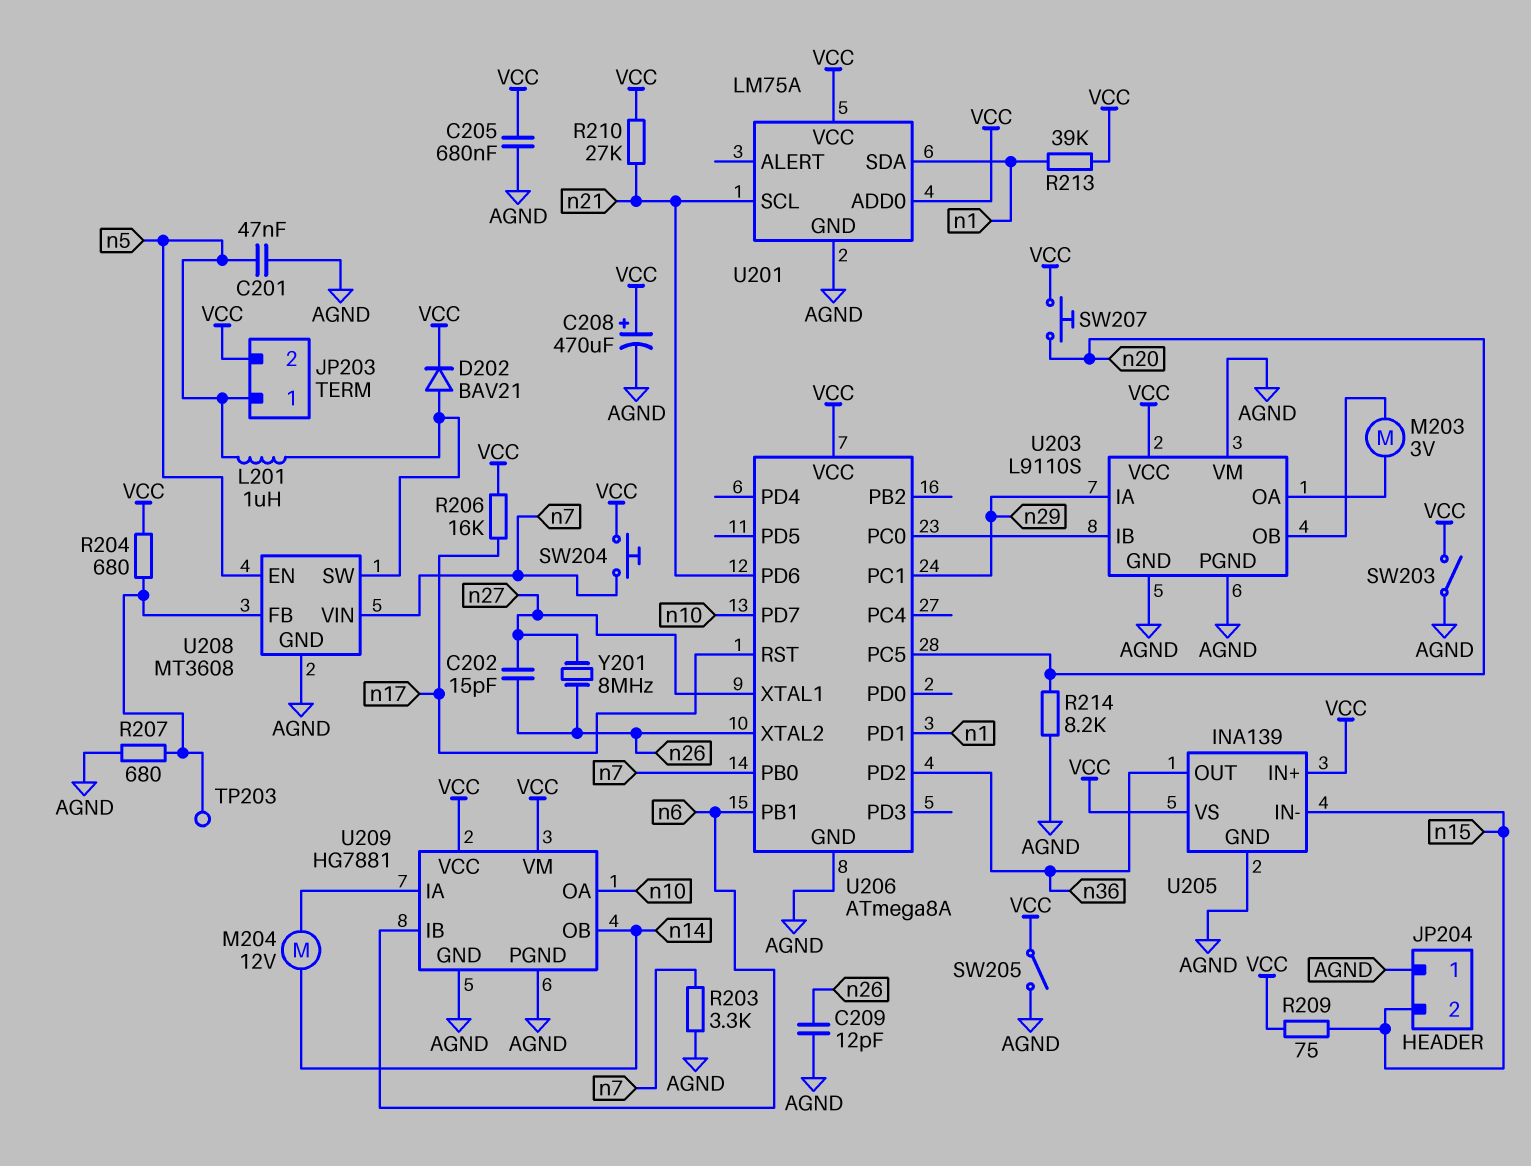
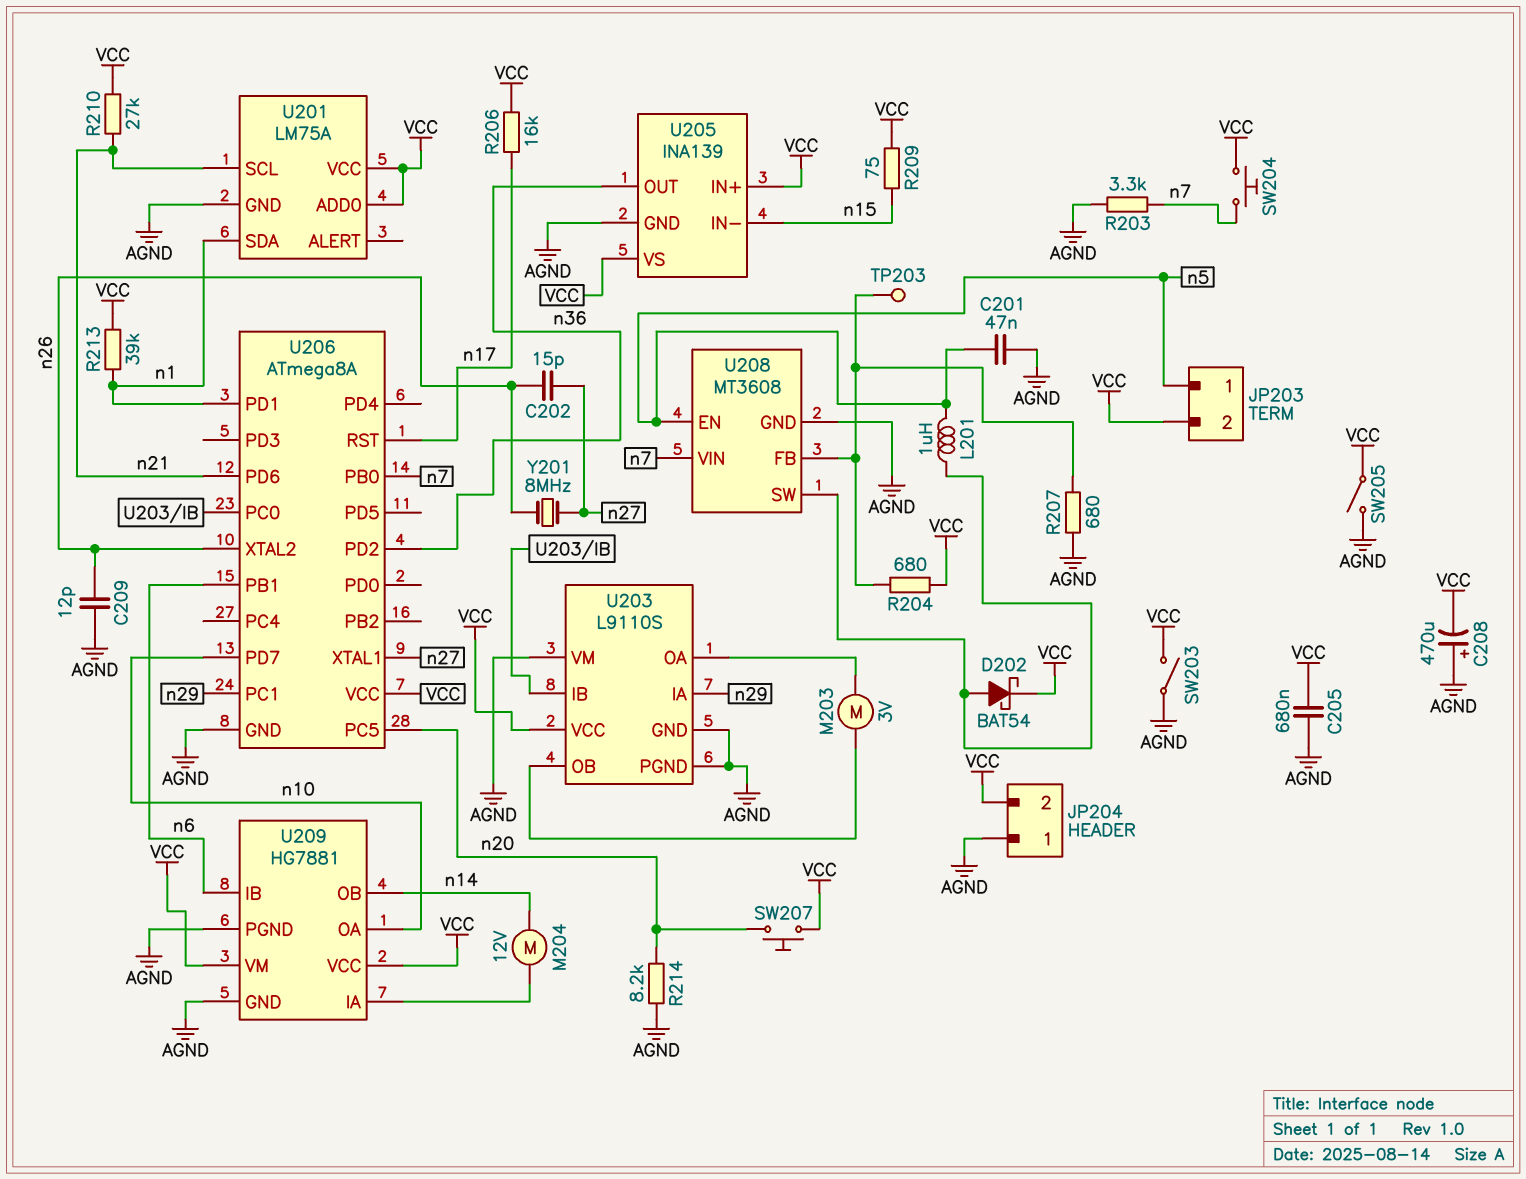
C208: 470uF (plus VCC, minus AGND) -> 470uF (plus AGND, minus VCC)
D202: diode BAV21 (A U208/SW, K VCC) -> schottky BAT54 (A U208/SW, K VCC)
JP204 pin 2: n15 -> VCC

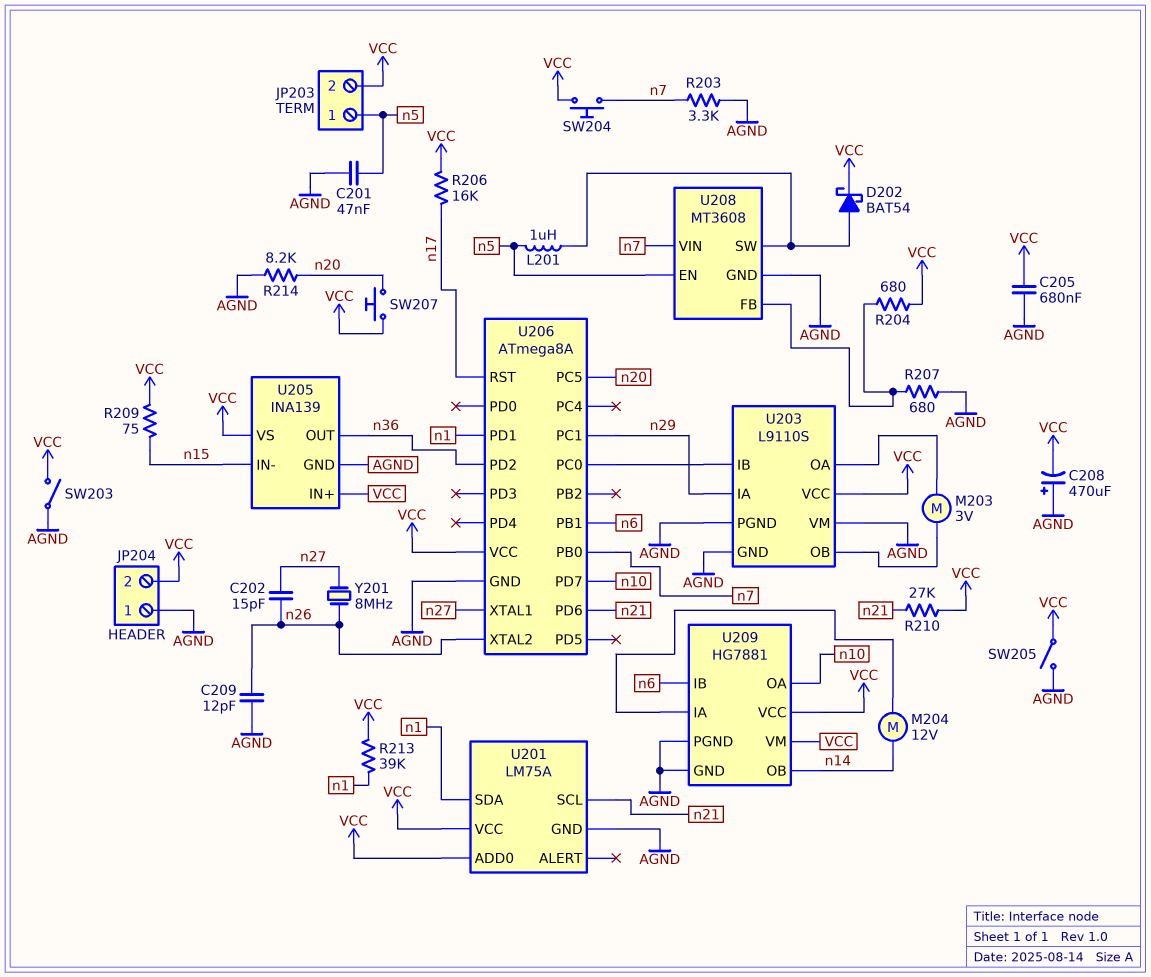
TP203: test point (U208/FB) -> none

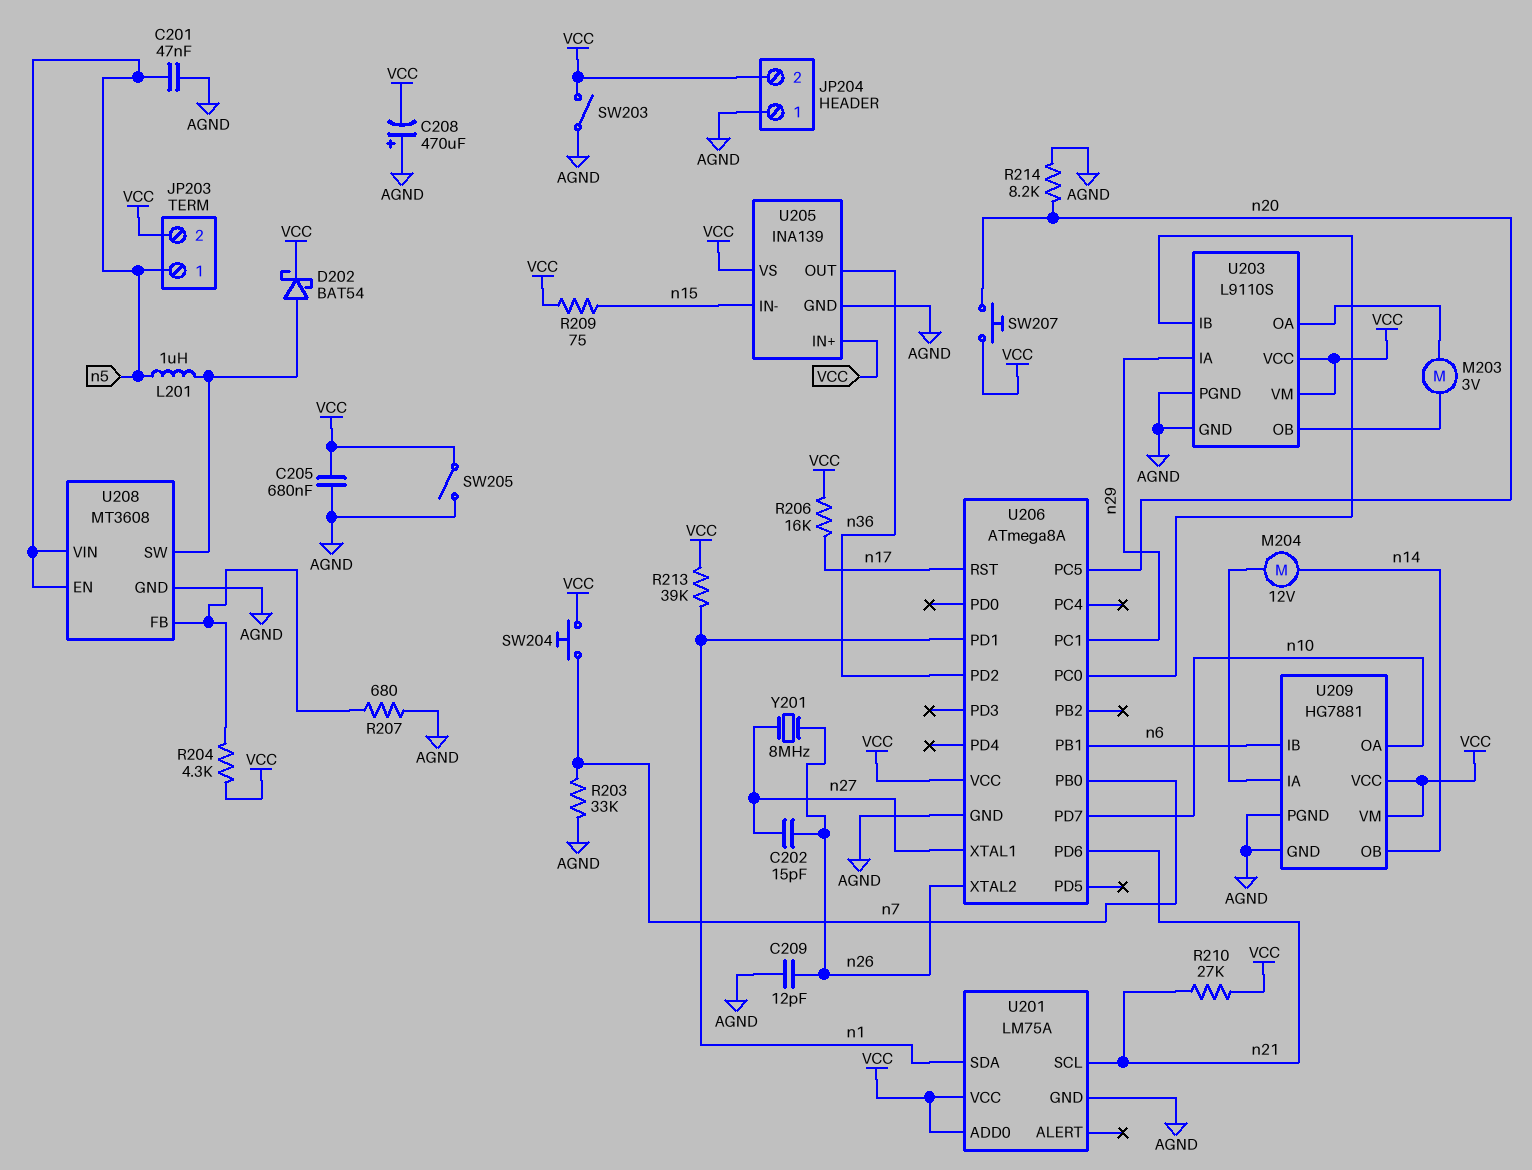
R203: 3.3k (AGND, n7) -> 33k (AGND, n7)
R204: 680 (U208/FB, VCC) -> 4.3k (U208/FB, VCC)
U203 pin VM: AGND -> VCC
U208 pin VIN: n7 -> n5

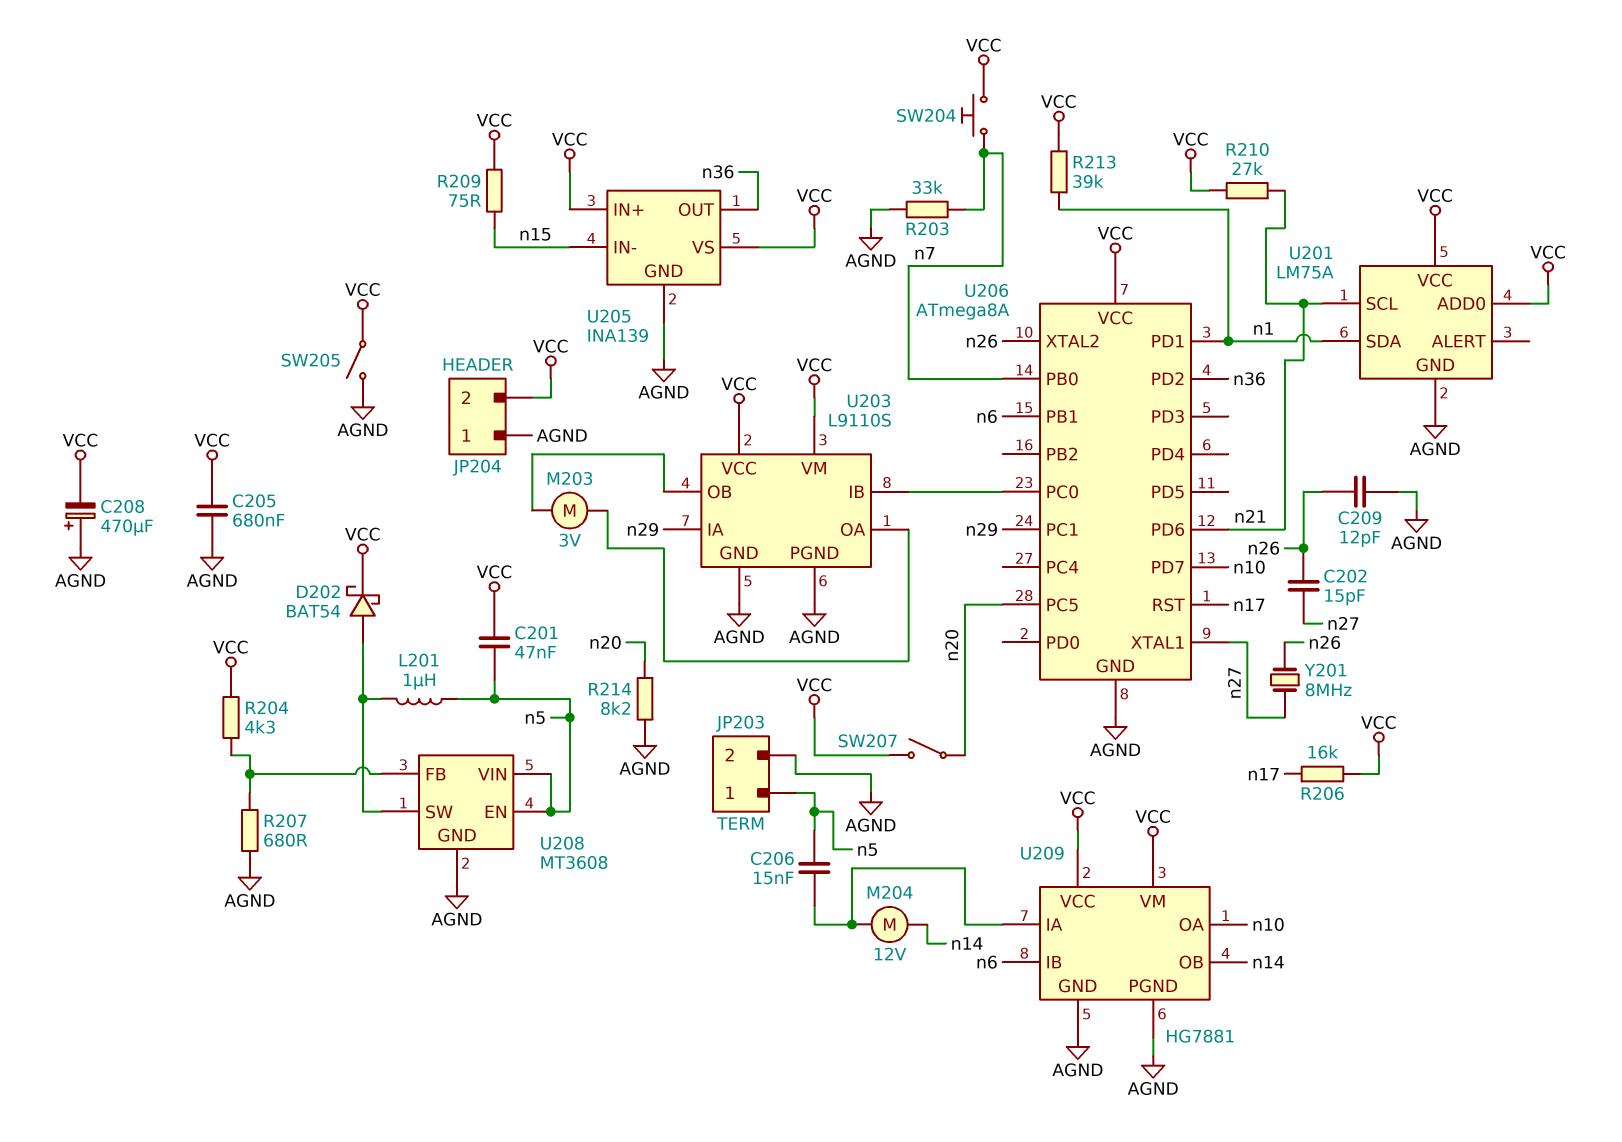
C201: 47nF (AGND, n5) -> 47nF (VCC, n5)
C206: none -> 15nF (U209/IA, n5)
JP203 pin 2: VCC -> AGND
SW203: switch (AGND, VCC) -> none
SW207: button (VCC, n20) -> switch (VCC, n20)

